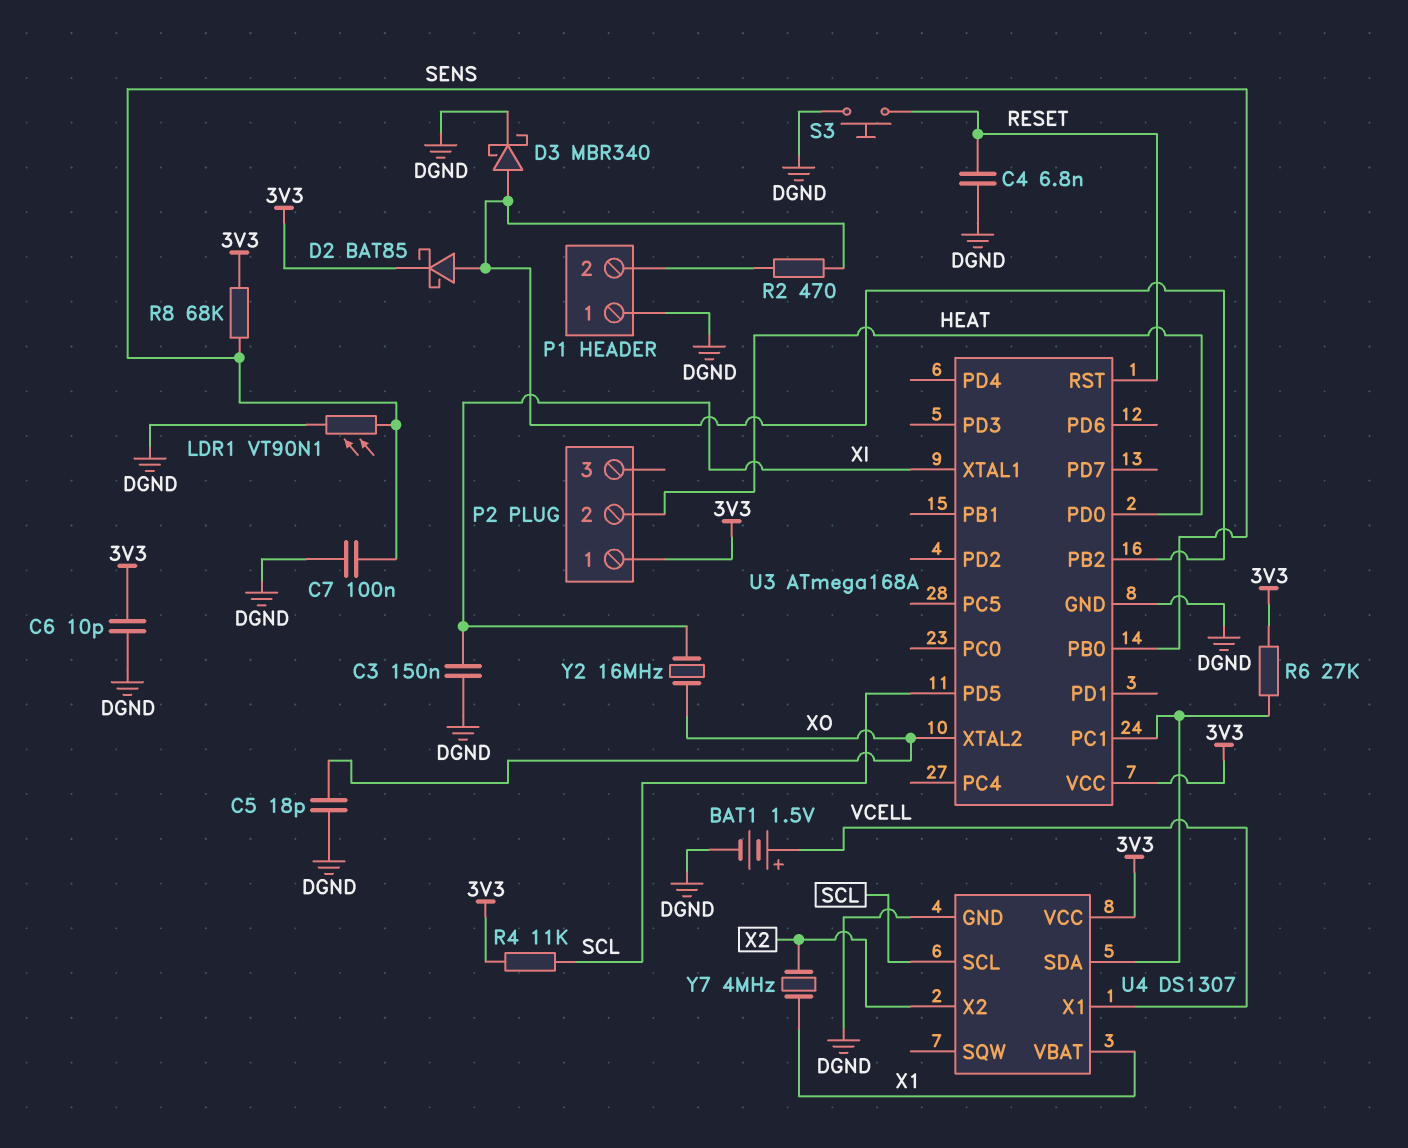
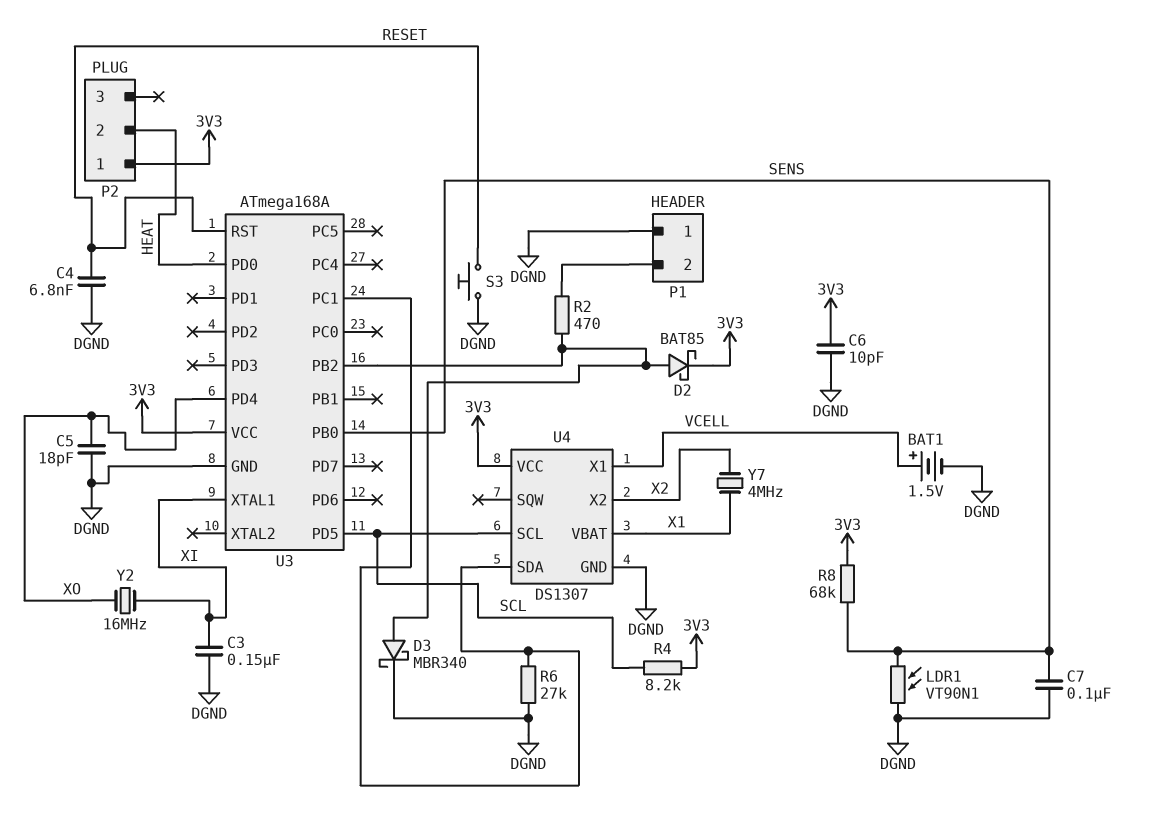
R4: 11k (3V3, SCL) -> 8.2k (3V3, SCL)
R6: 27k (3V3, U3/PC1) -> 27k (DGND, U3/PC1)
U3 pin PD4: none -> XO
U3 pin XTAL2: XO -> none

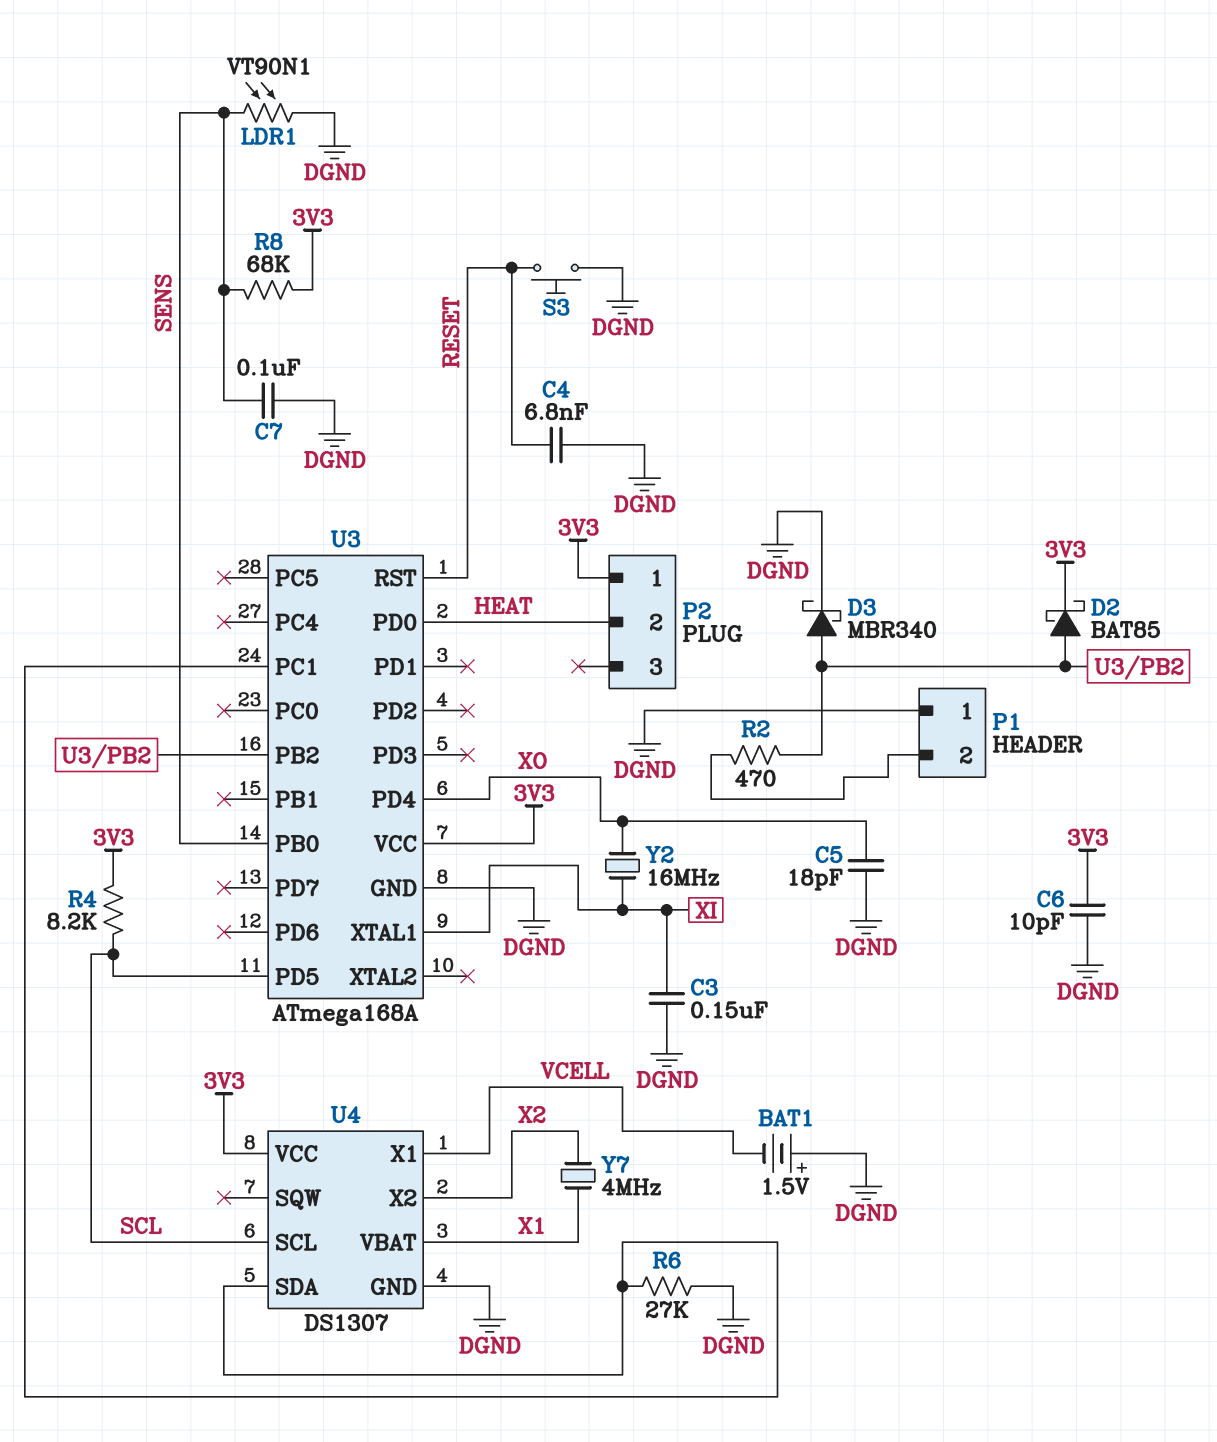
BAT1: 1.5V (plus VCELL, minus DGND) -> 1.5V (plus DGND, minus VCELL)

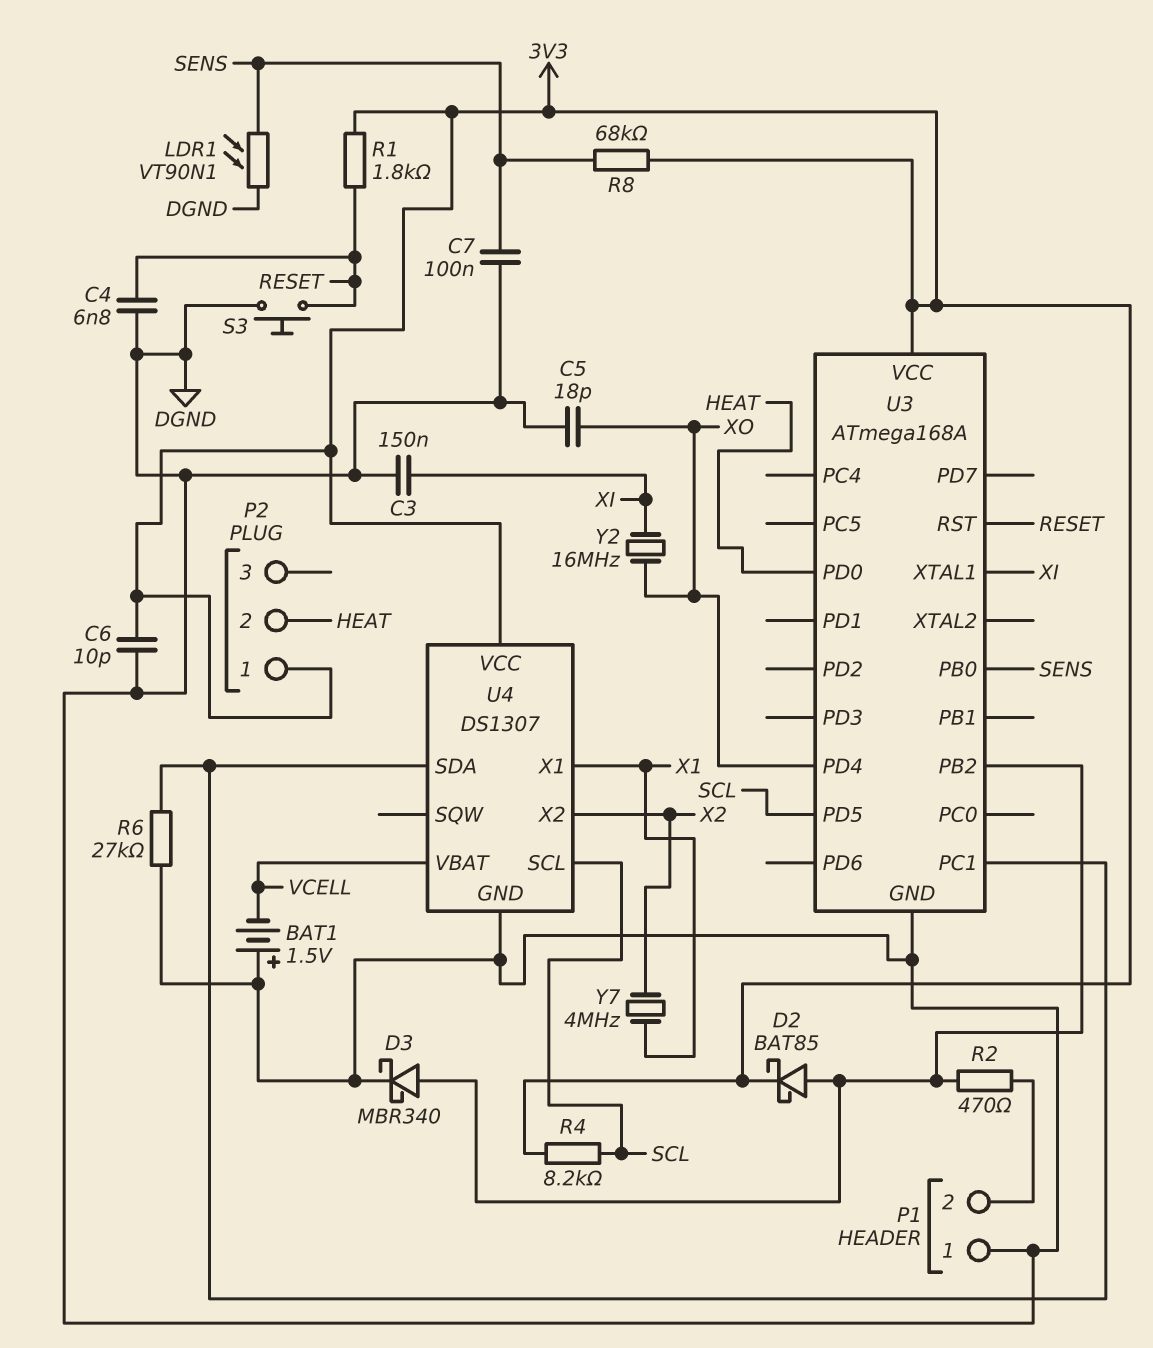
R1: none -> 1.8k (3V3, RESET)
U4 pin VBAT: X1 -> VCELL
U4 pin X1: VCELL -> X1

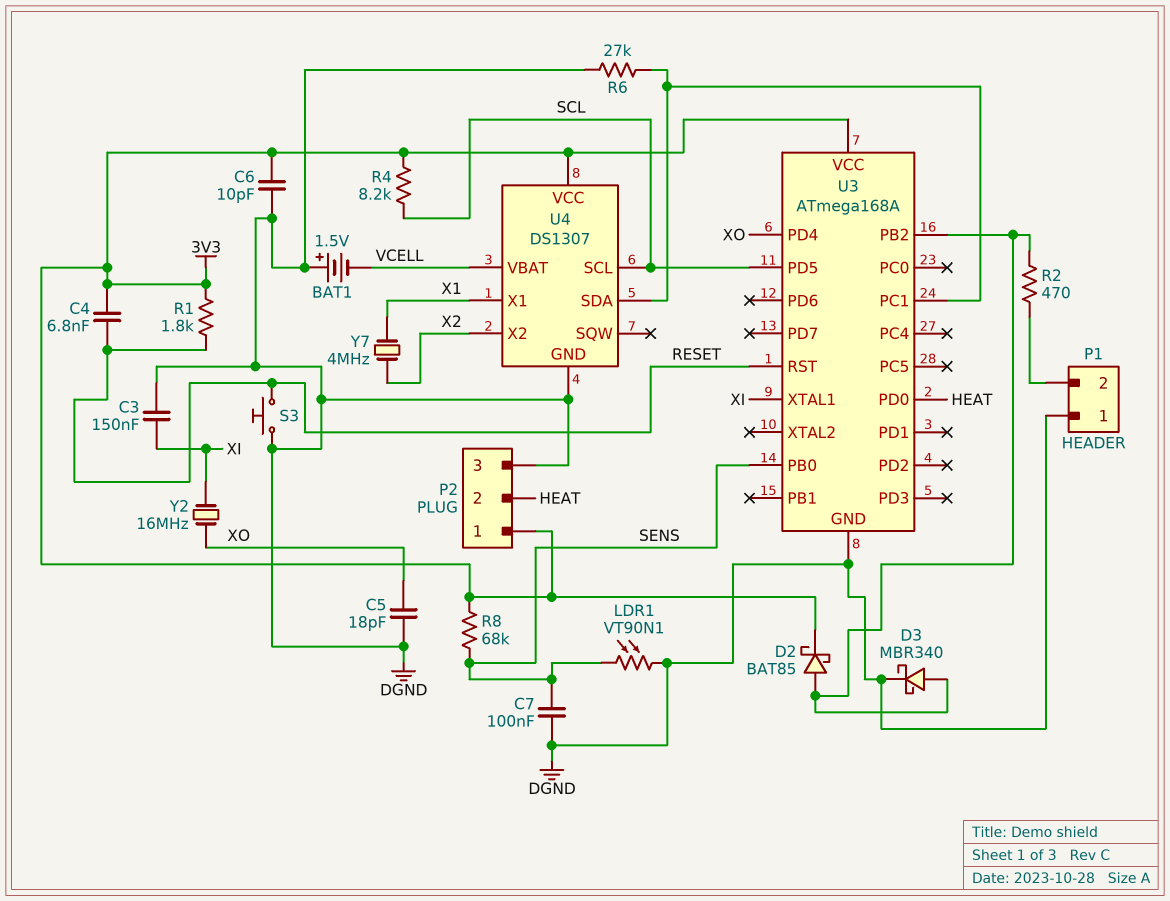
C4: 6.8nF (DGND, RESET) -> 6.8nF (3V3, RESET)
P2 pin 3: none -> DGND

